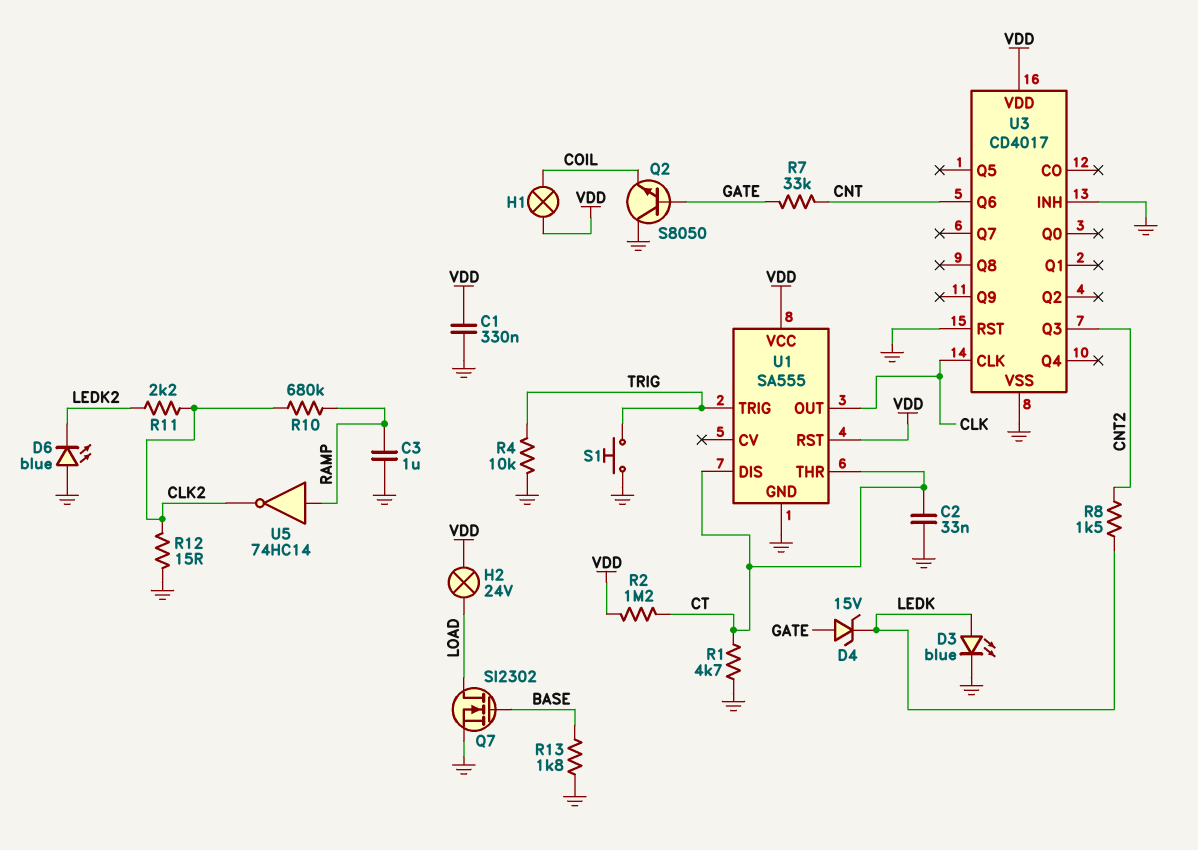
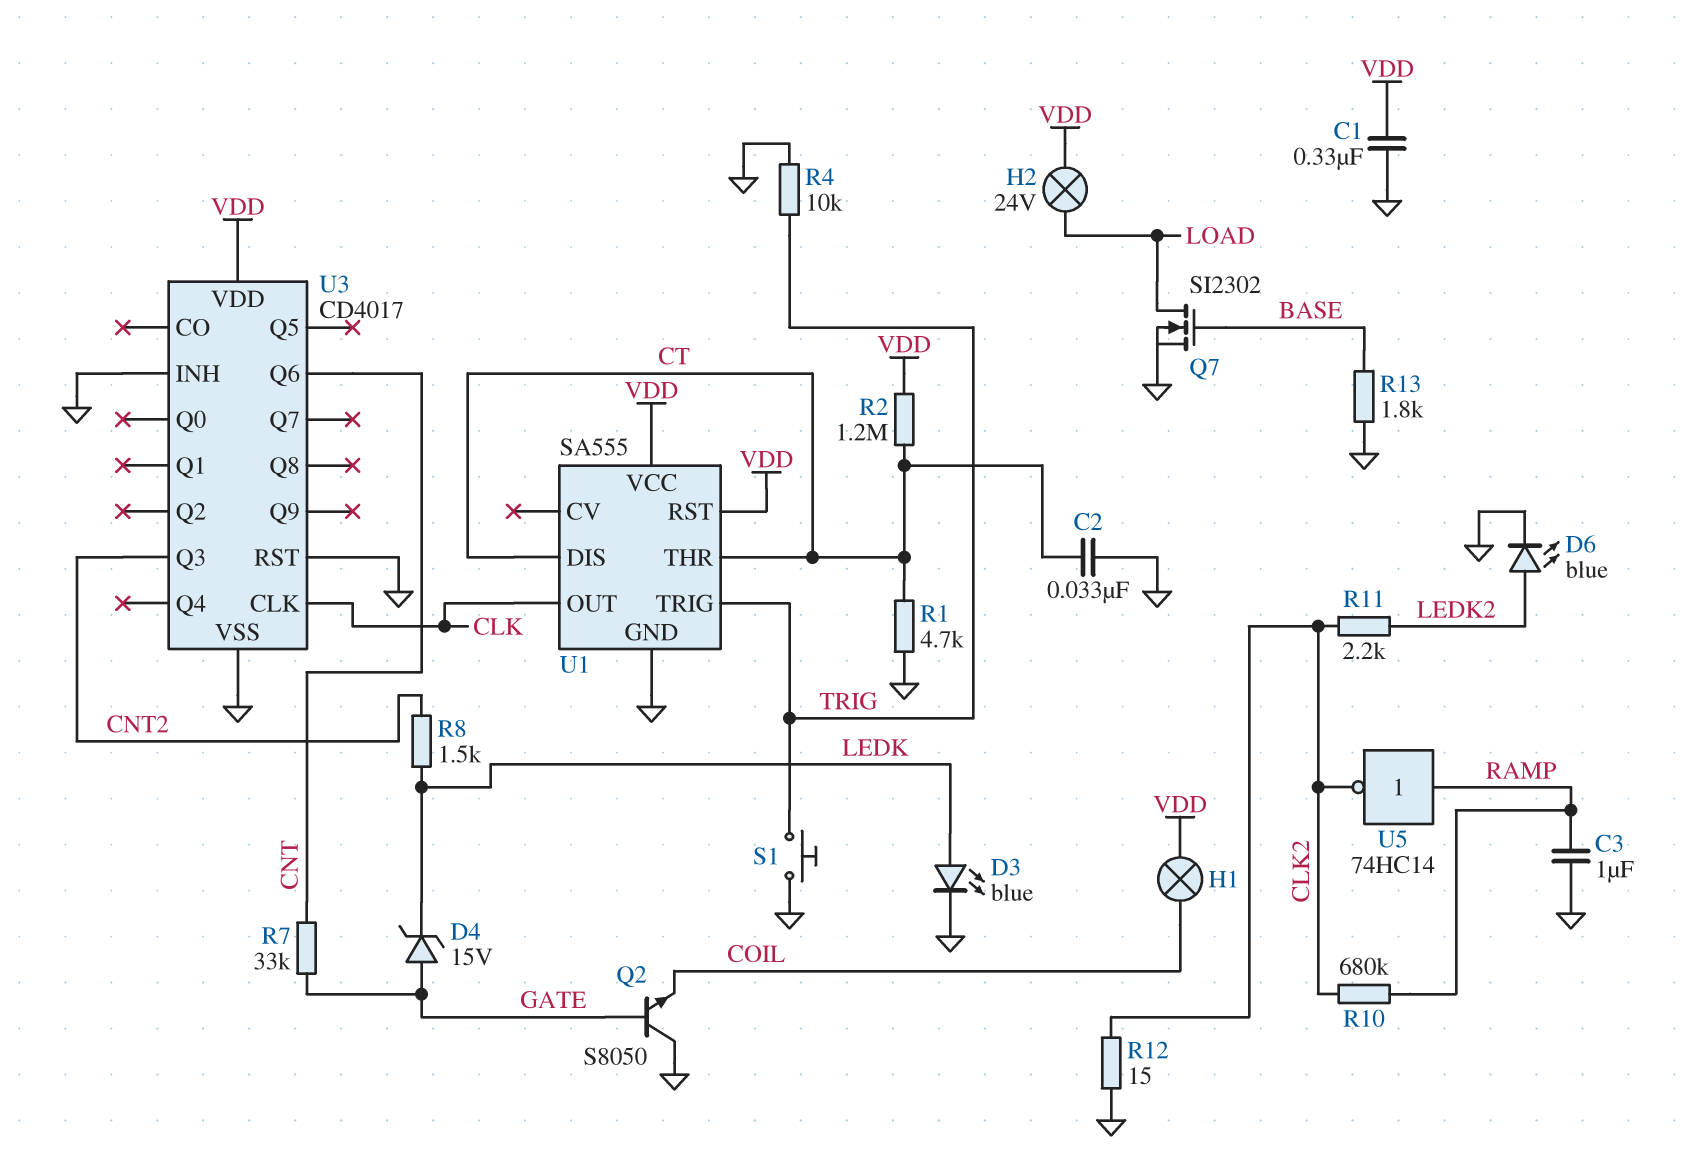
D6: LED blue (A GND, K LEDK2) -> LED blue (A LEDK2, K GND)

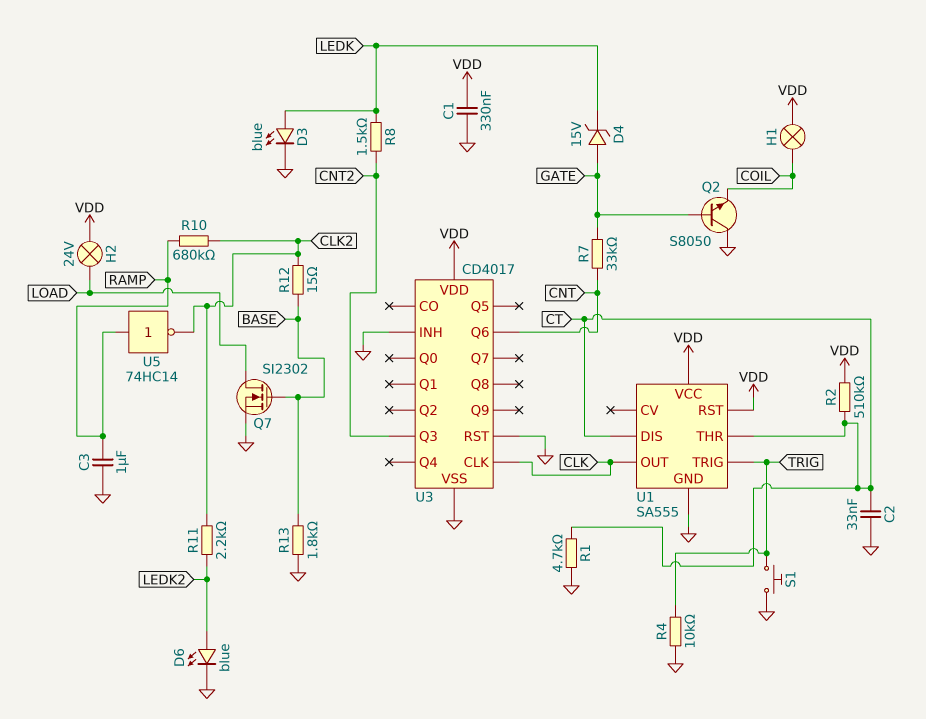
R2: 1.2M (CT, VDD) -> 510k (CT, VDD)
R12: 15 (CLK2, GND) -> 15 (BASE, CLK2)

